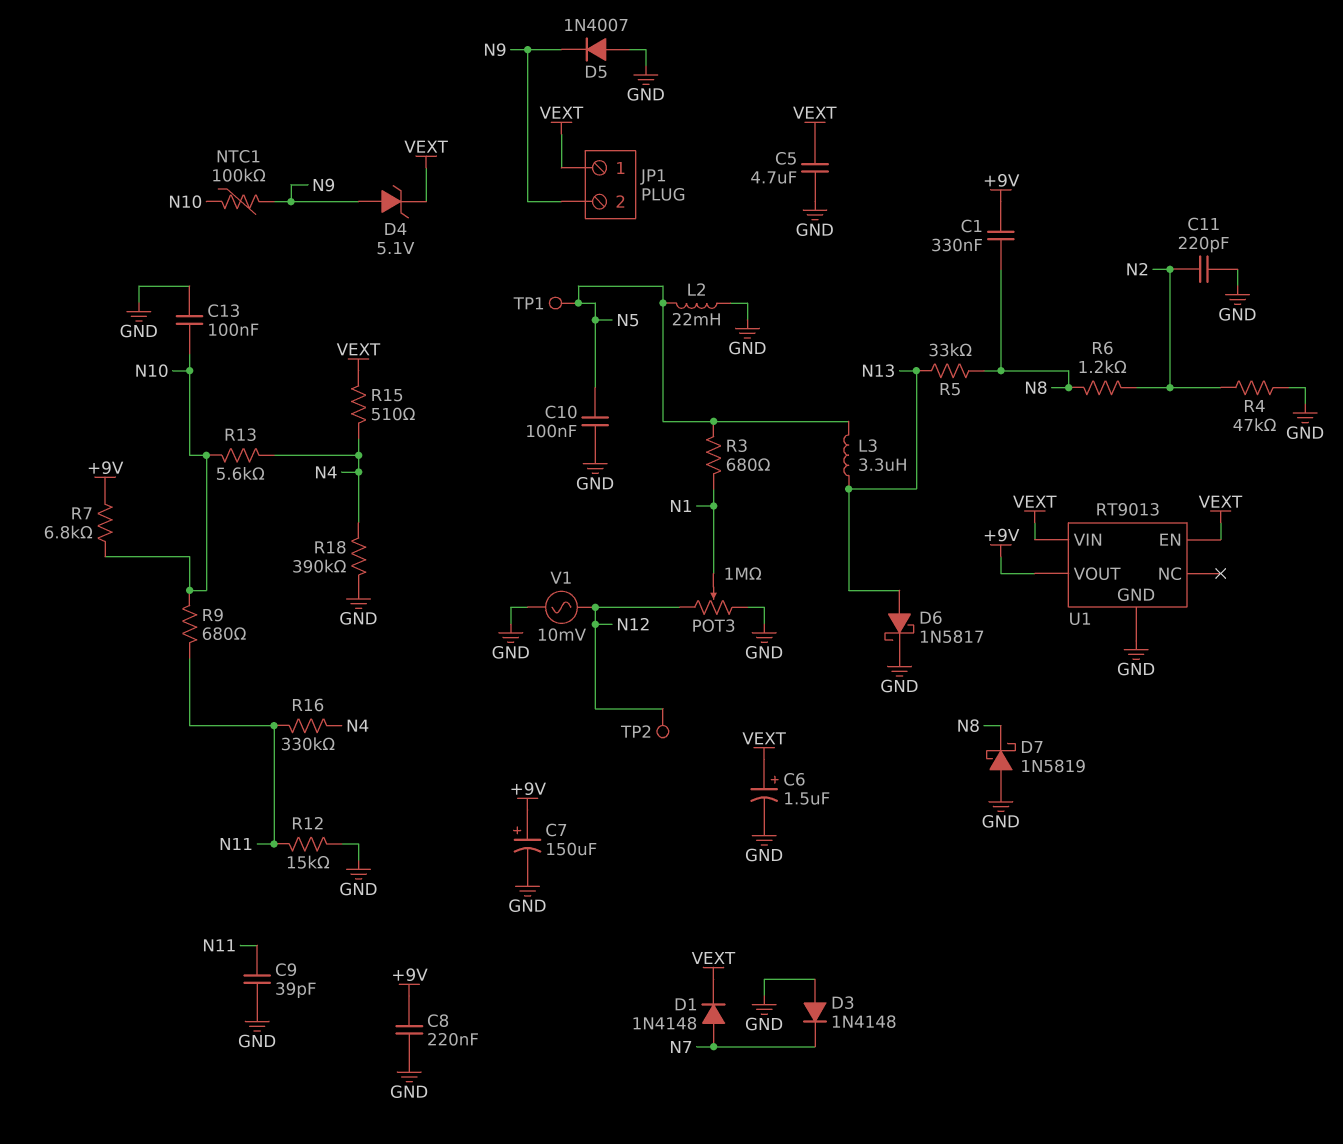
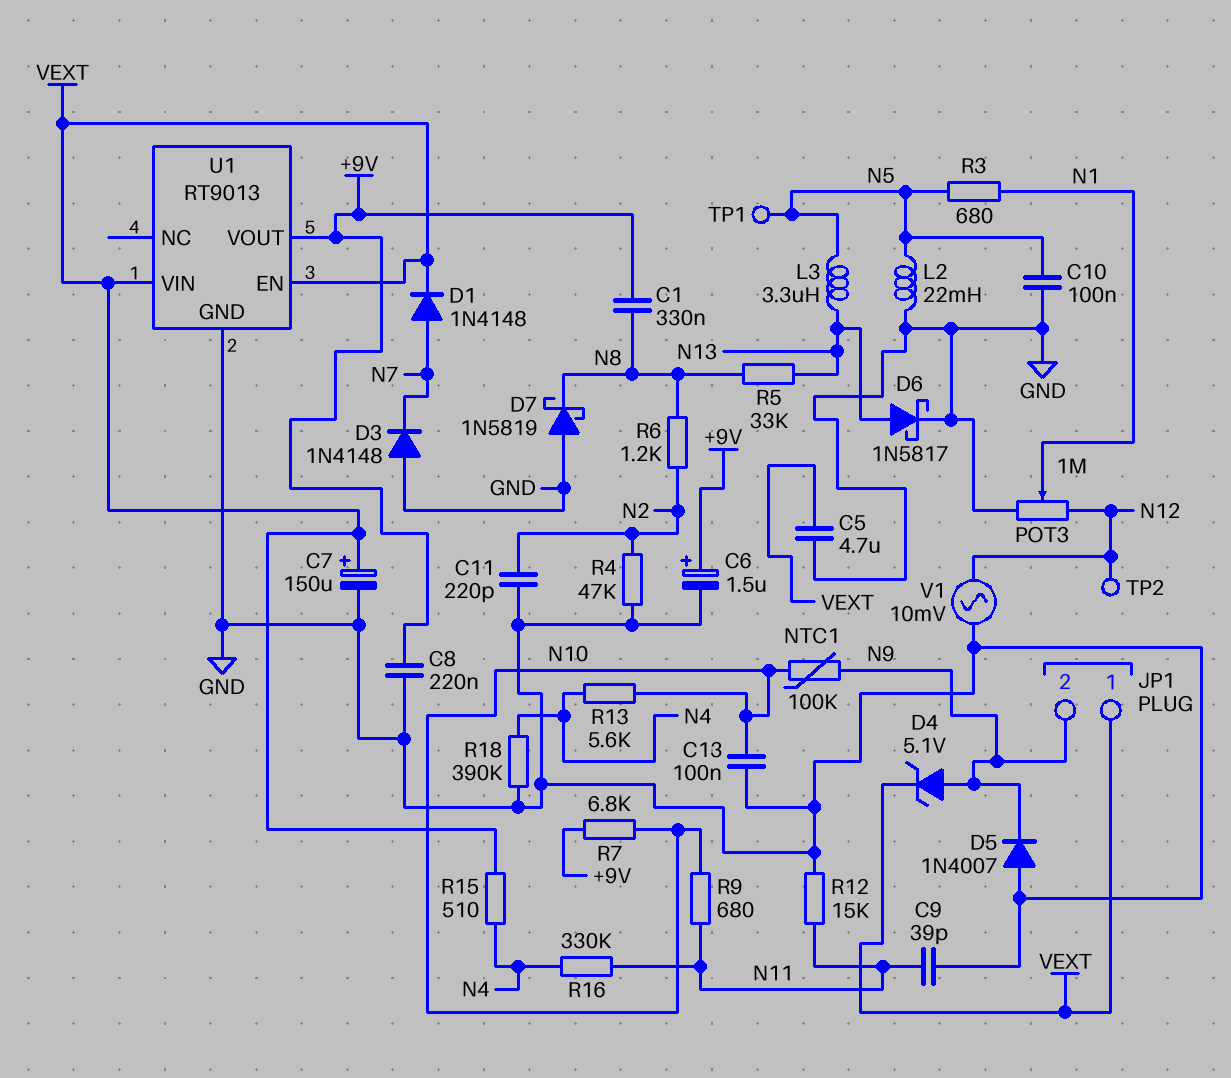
C6: 1.5uF (plus VEXT, minus GND) -> 1.5uF (plus +9V, minus GND)
C7: 150uF (plus +9V, minus GND) -> 150uF (plus VEXT, minus GND)

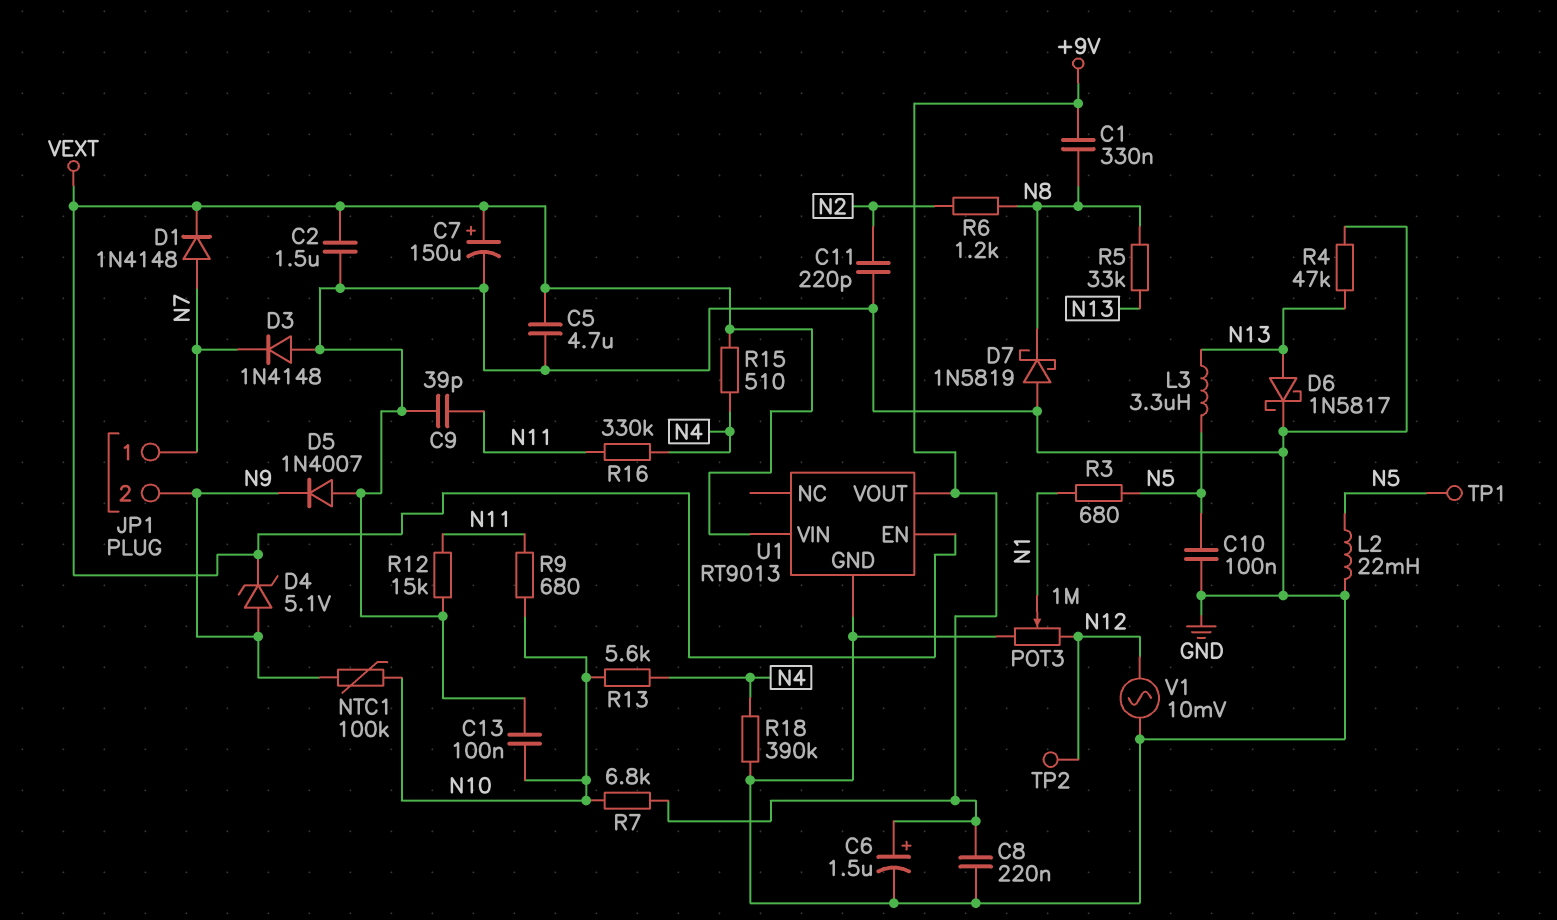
C2: none -> 1.5uF (GND, VEXT)
JP1 pin 1: VEXT -> N7
R4: 47k (GND, N2) -> 47k (GND, N13)

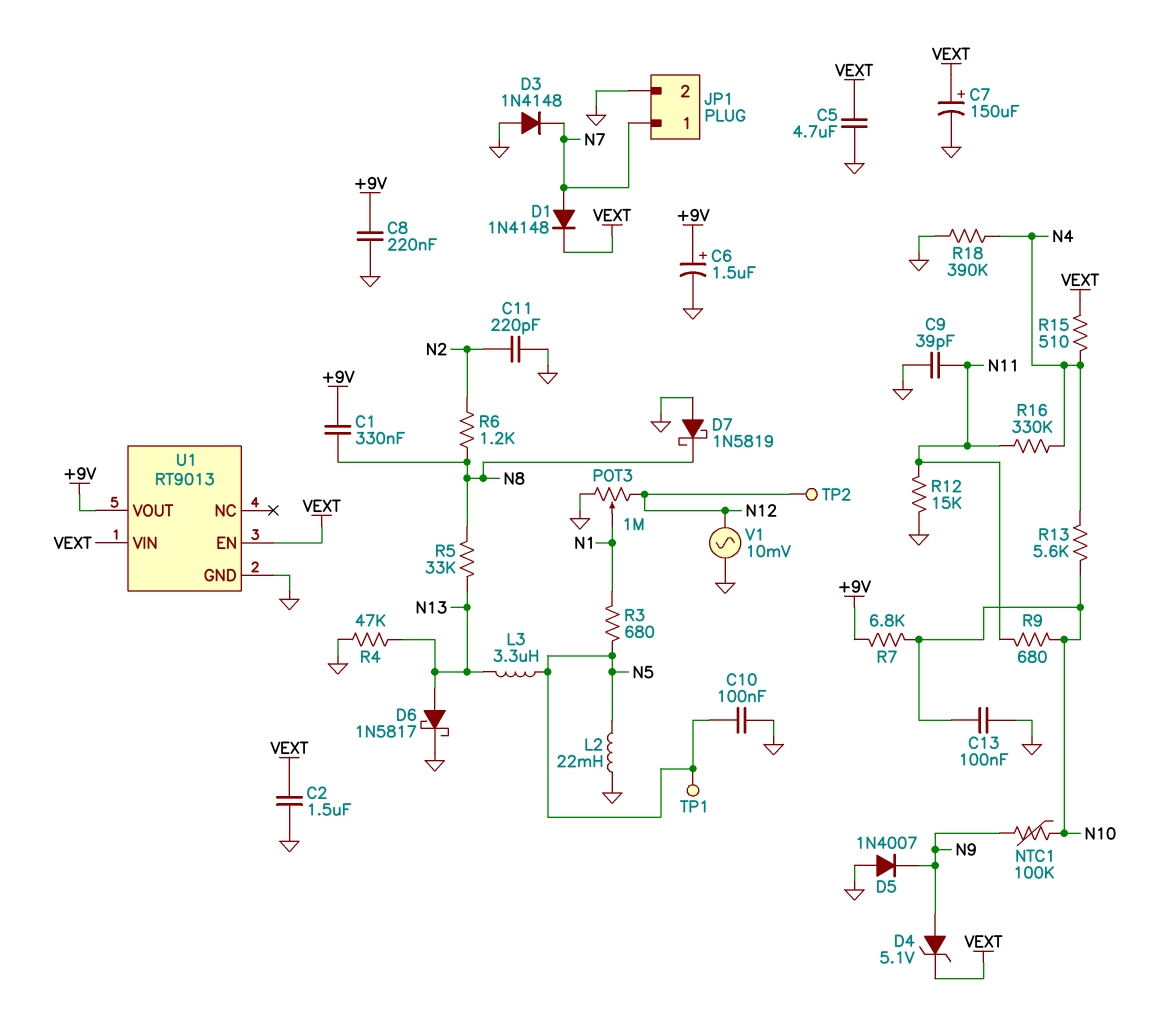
JP1 pin 2: N9 -> GND

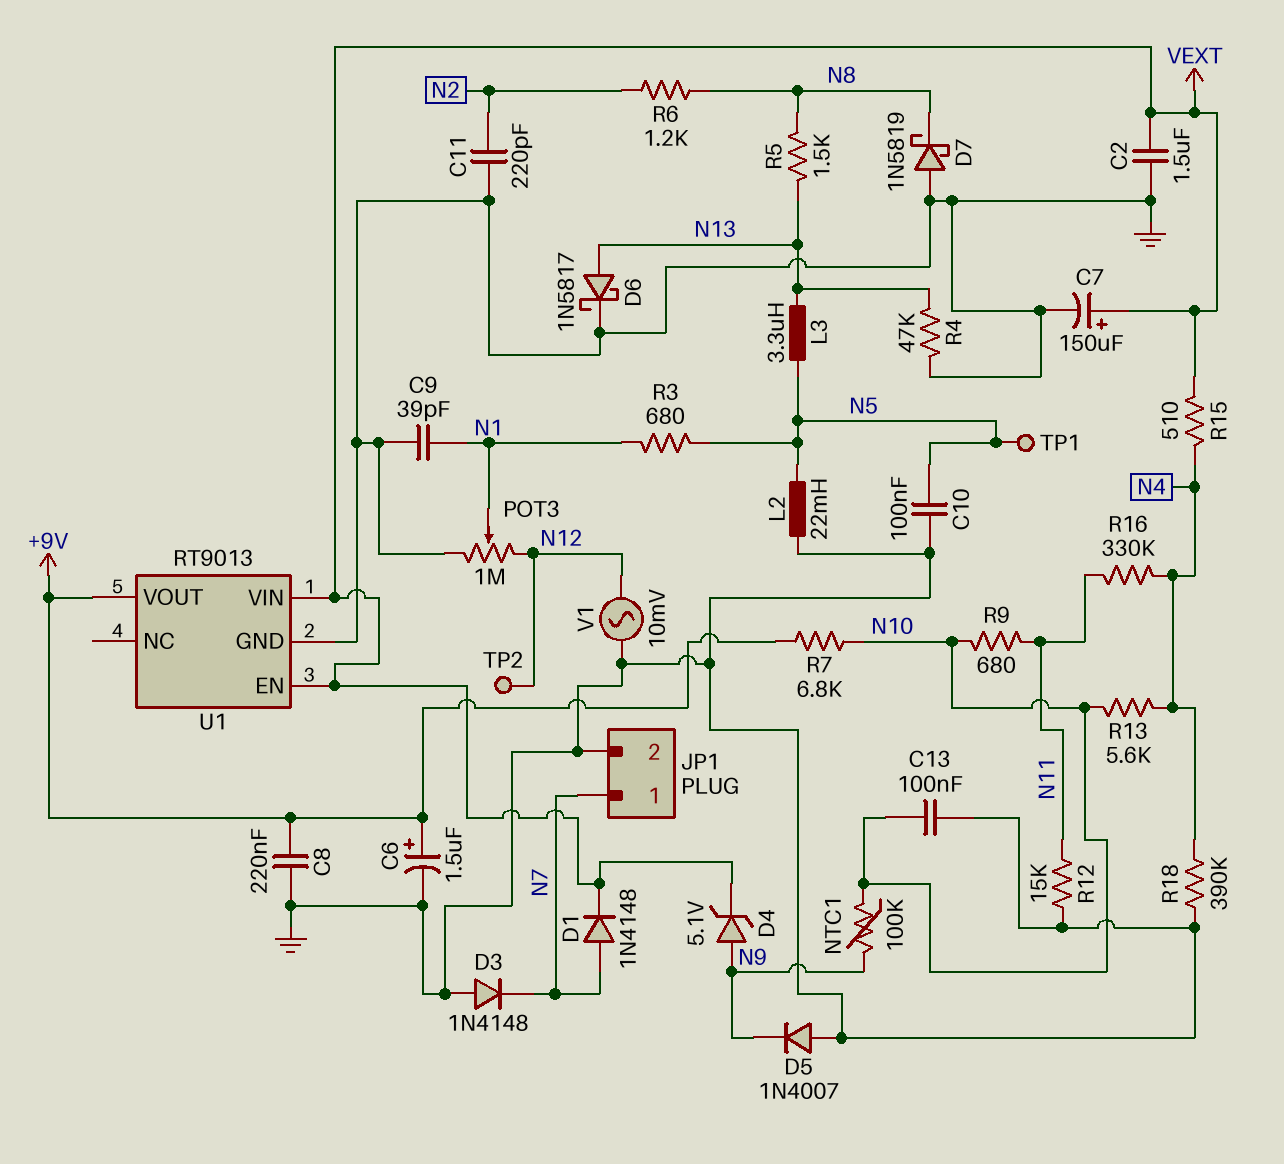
C1: 330nF (+9V, N8) -> none
C5: 4.7uF (GND, VEXT) -> none
C9: 39pF (GND, N11) -> 39pF (GND, N1)
R5: 33k (N8, N13) -> 1.5k (N8, N13)

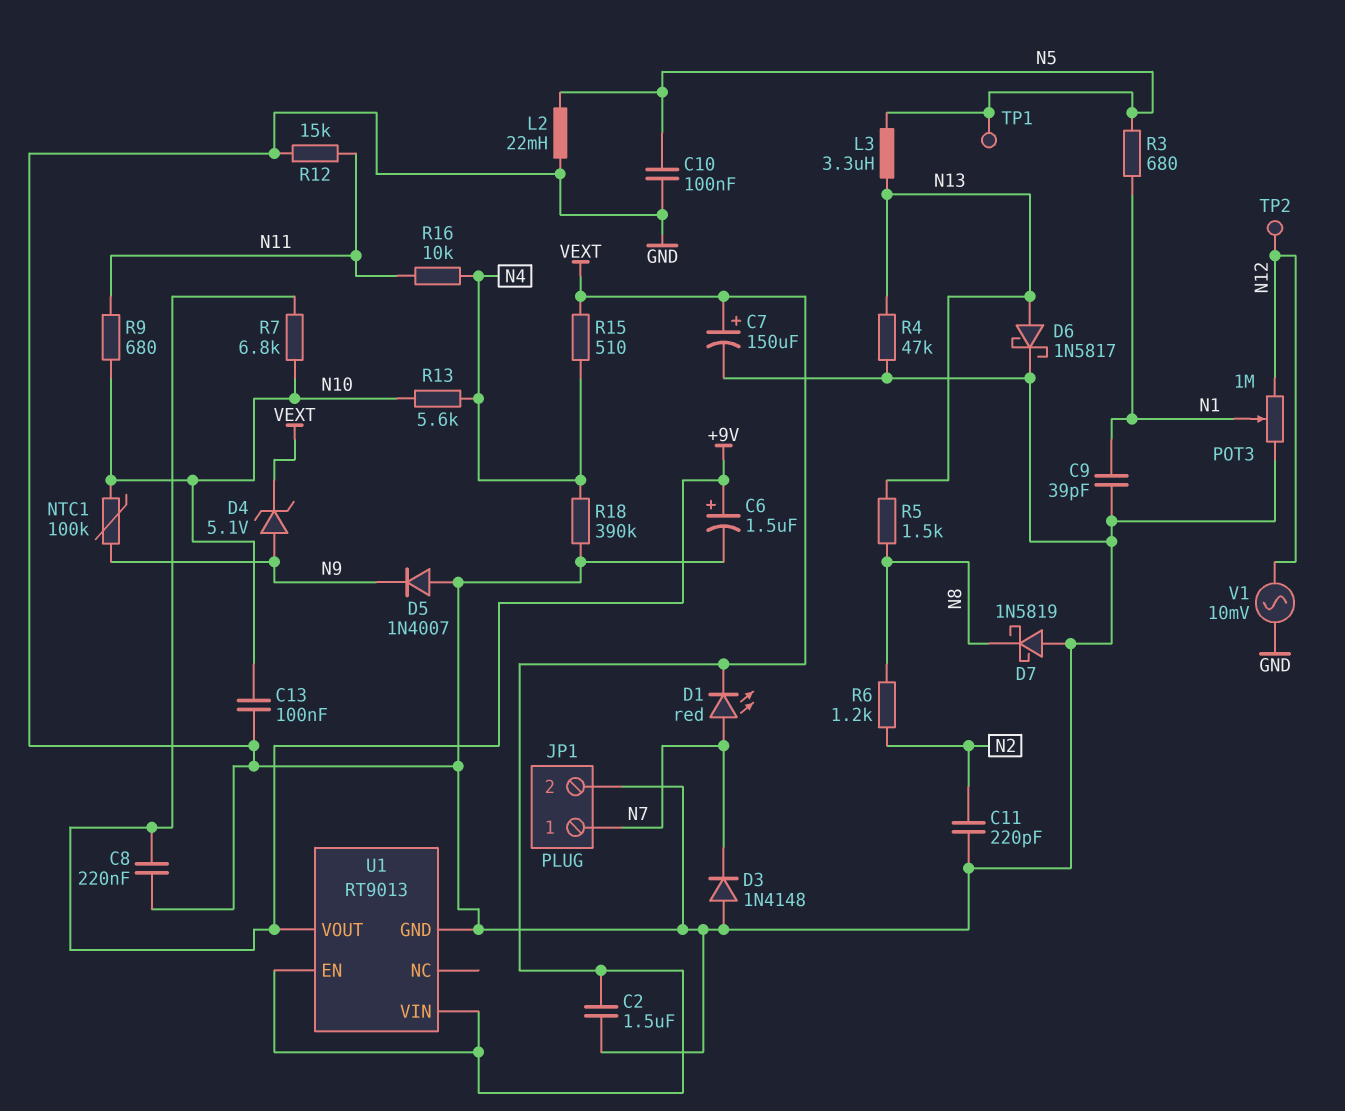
D1: diode 1N4148 (A N7, K VEXT) -> LED red (A N7, K VEXT)
R16: 330k (N4, N11) -> 10k (N4, N11)

